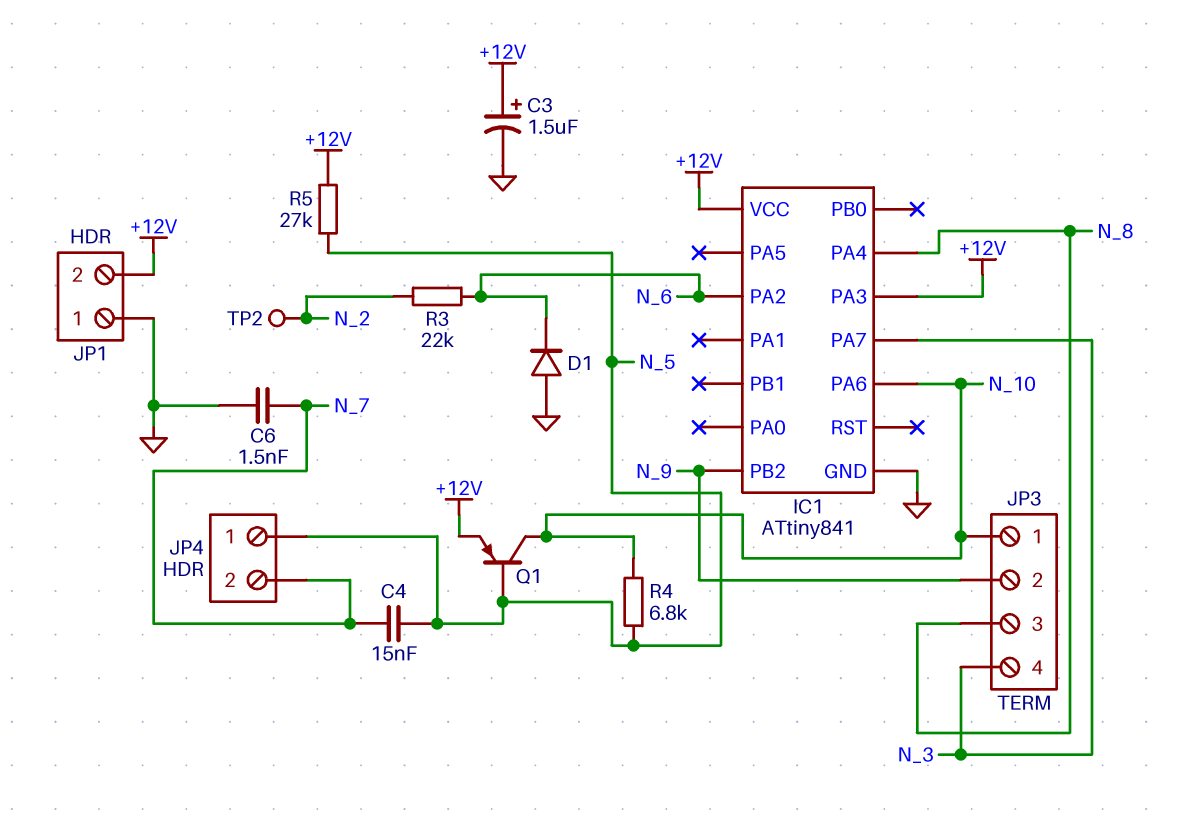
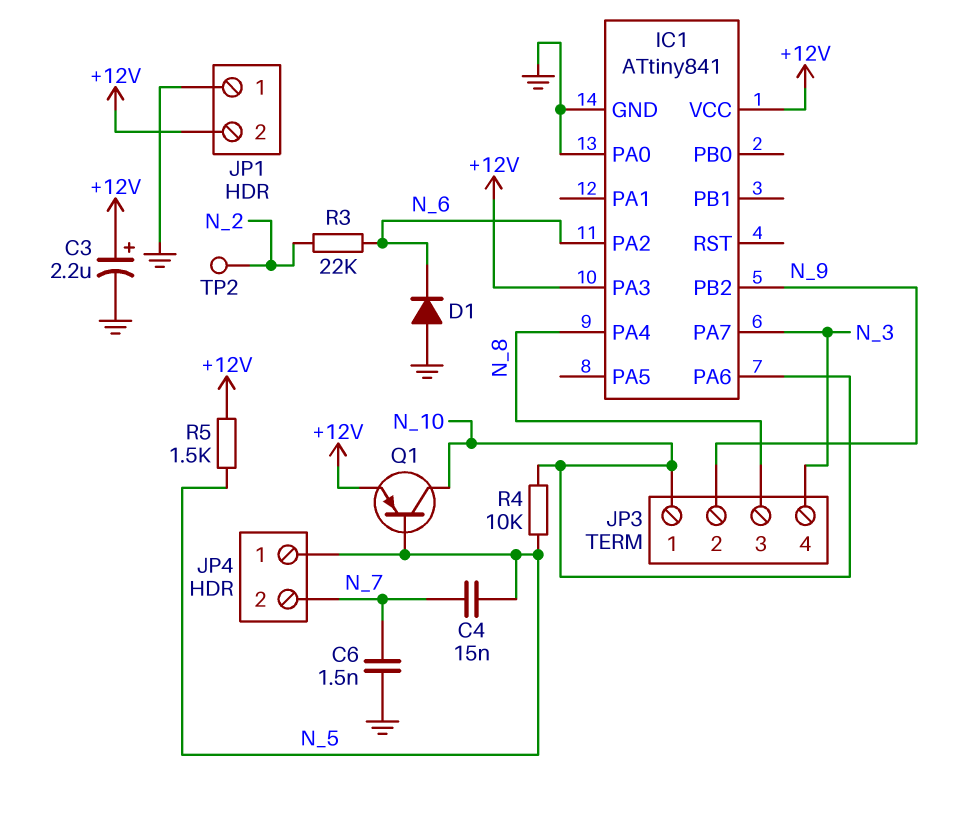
C3: 1.5uF (plus +12V, minus GND) -> 2.2uF (plus +12V, minus GND)
IC1 pin PA0: none -> GND
R4: 6.8k (N_5, N_10) -> 10k (N_5, N_10)
R5: 27k (+12V, N_5) -> 1.5k (+12V, N_5)

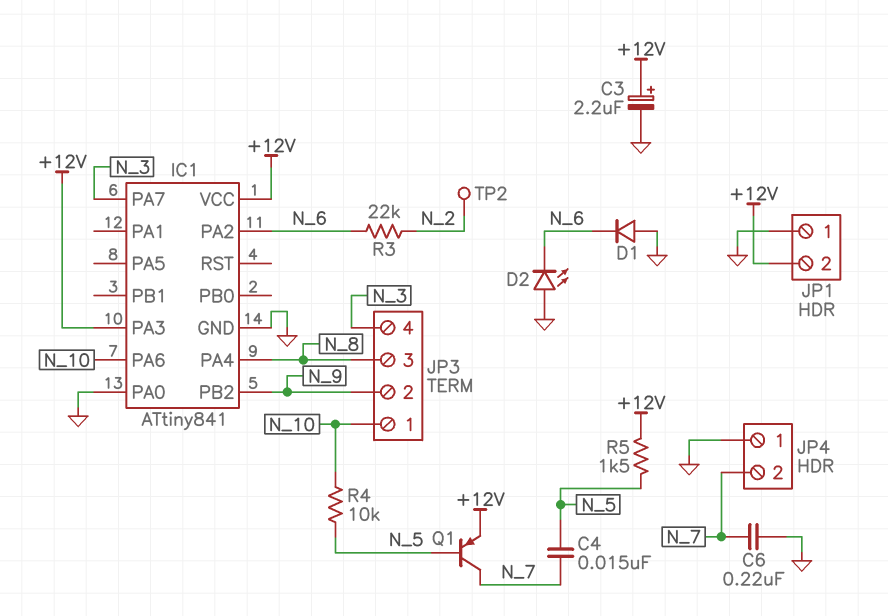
C6: 1.5nF (GND, N_7) -> 220nF (GND, N_7)
D2: none -> LED (A GND, K N_6)
JP4 pin 1: N_5 -> GND
Q1: PNP (B N_5, C N_10, E +12V) -> PNP (B N_5, C N_7, E +12V)

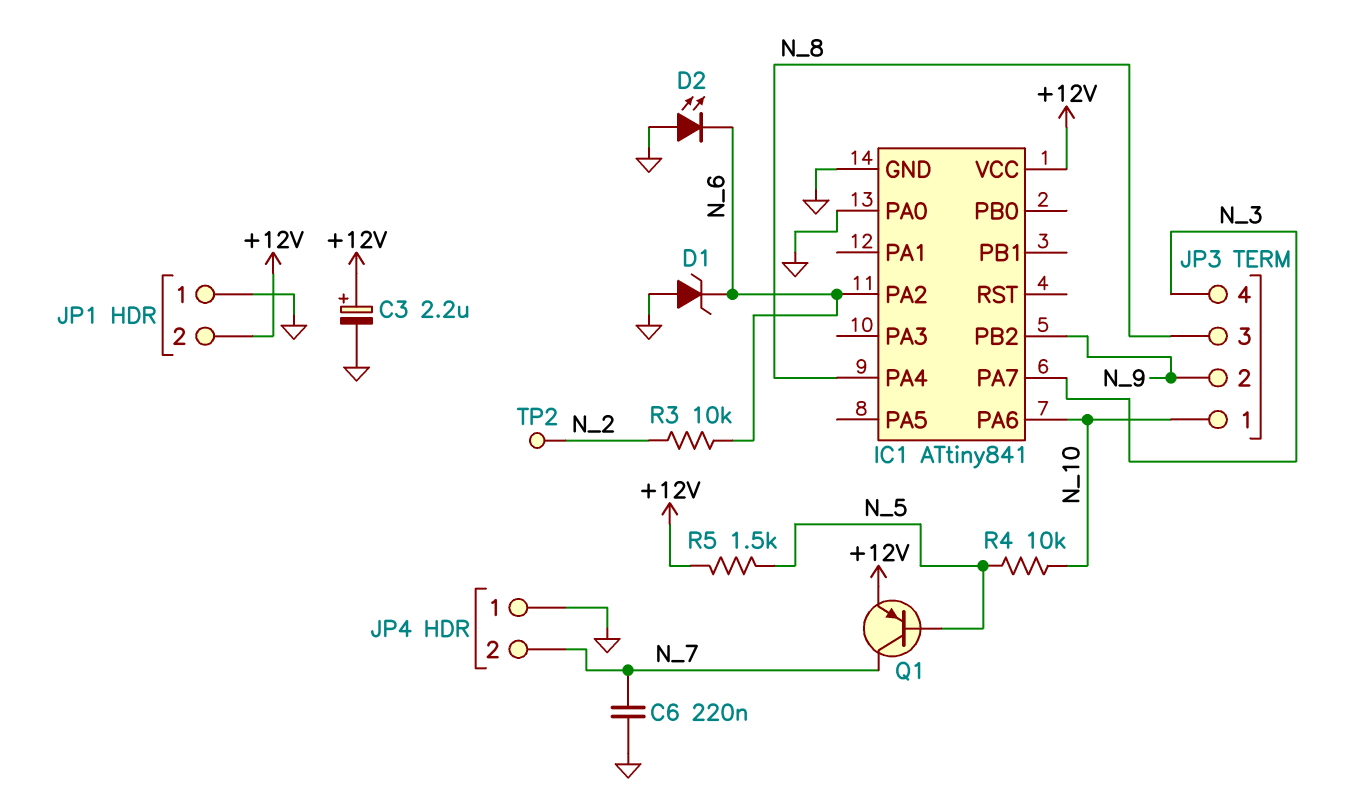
C4: 15nF (N_5, N_7) -> none
D1: diode (A GND, K N_6) -> zener (A GND, K N_6)
IC1 pin PA3: +12V -> none
R3: 22k (N_2, N_6) -> 10k (N_2, N_6)

